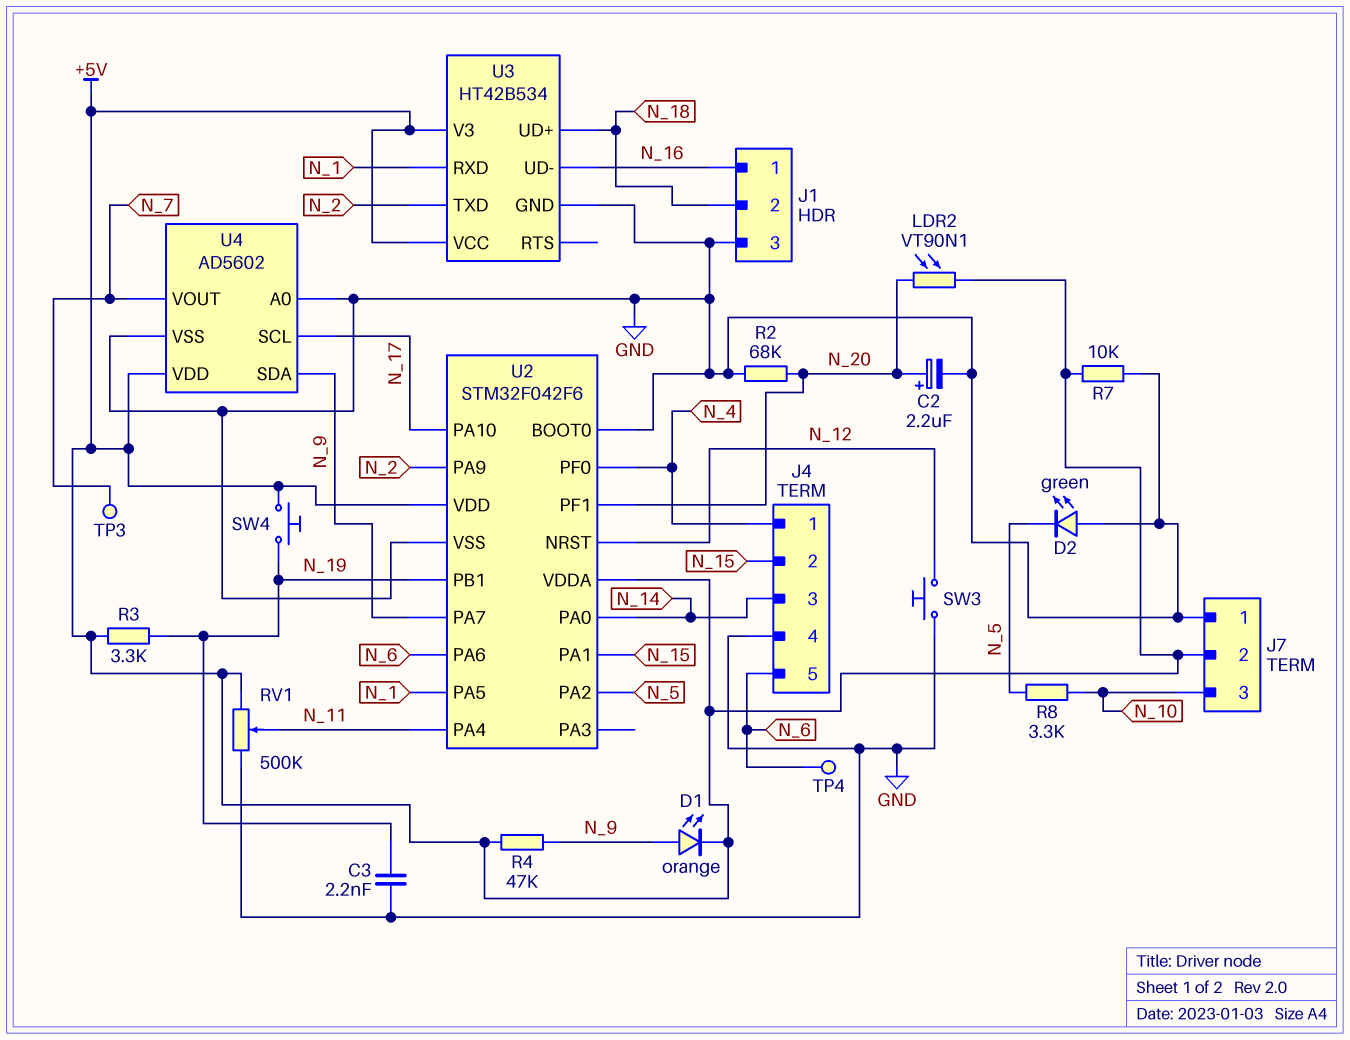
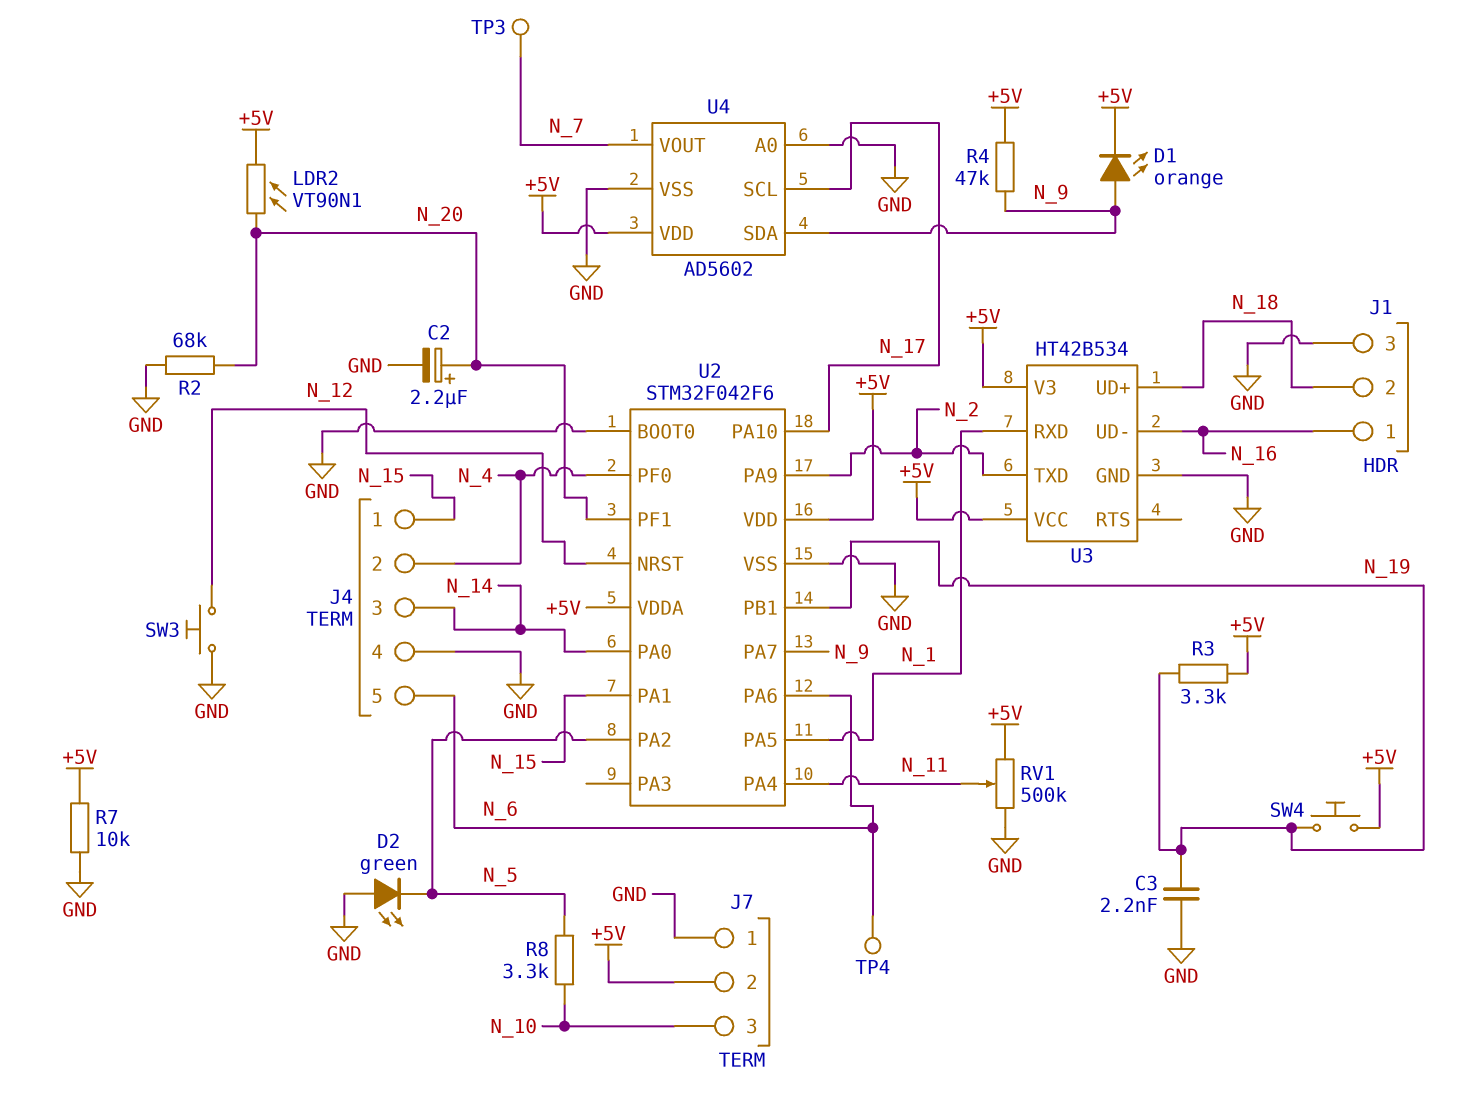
J4 pin 1: N_4 -> N_15
J4 pin 2: N_15 -> N_4

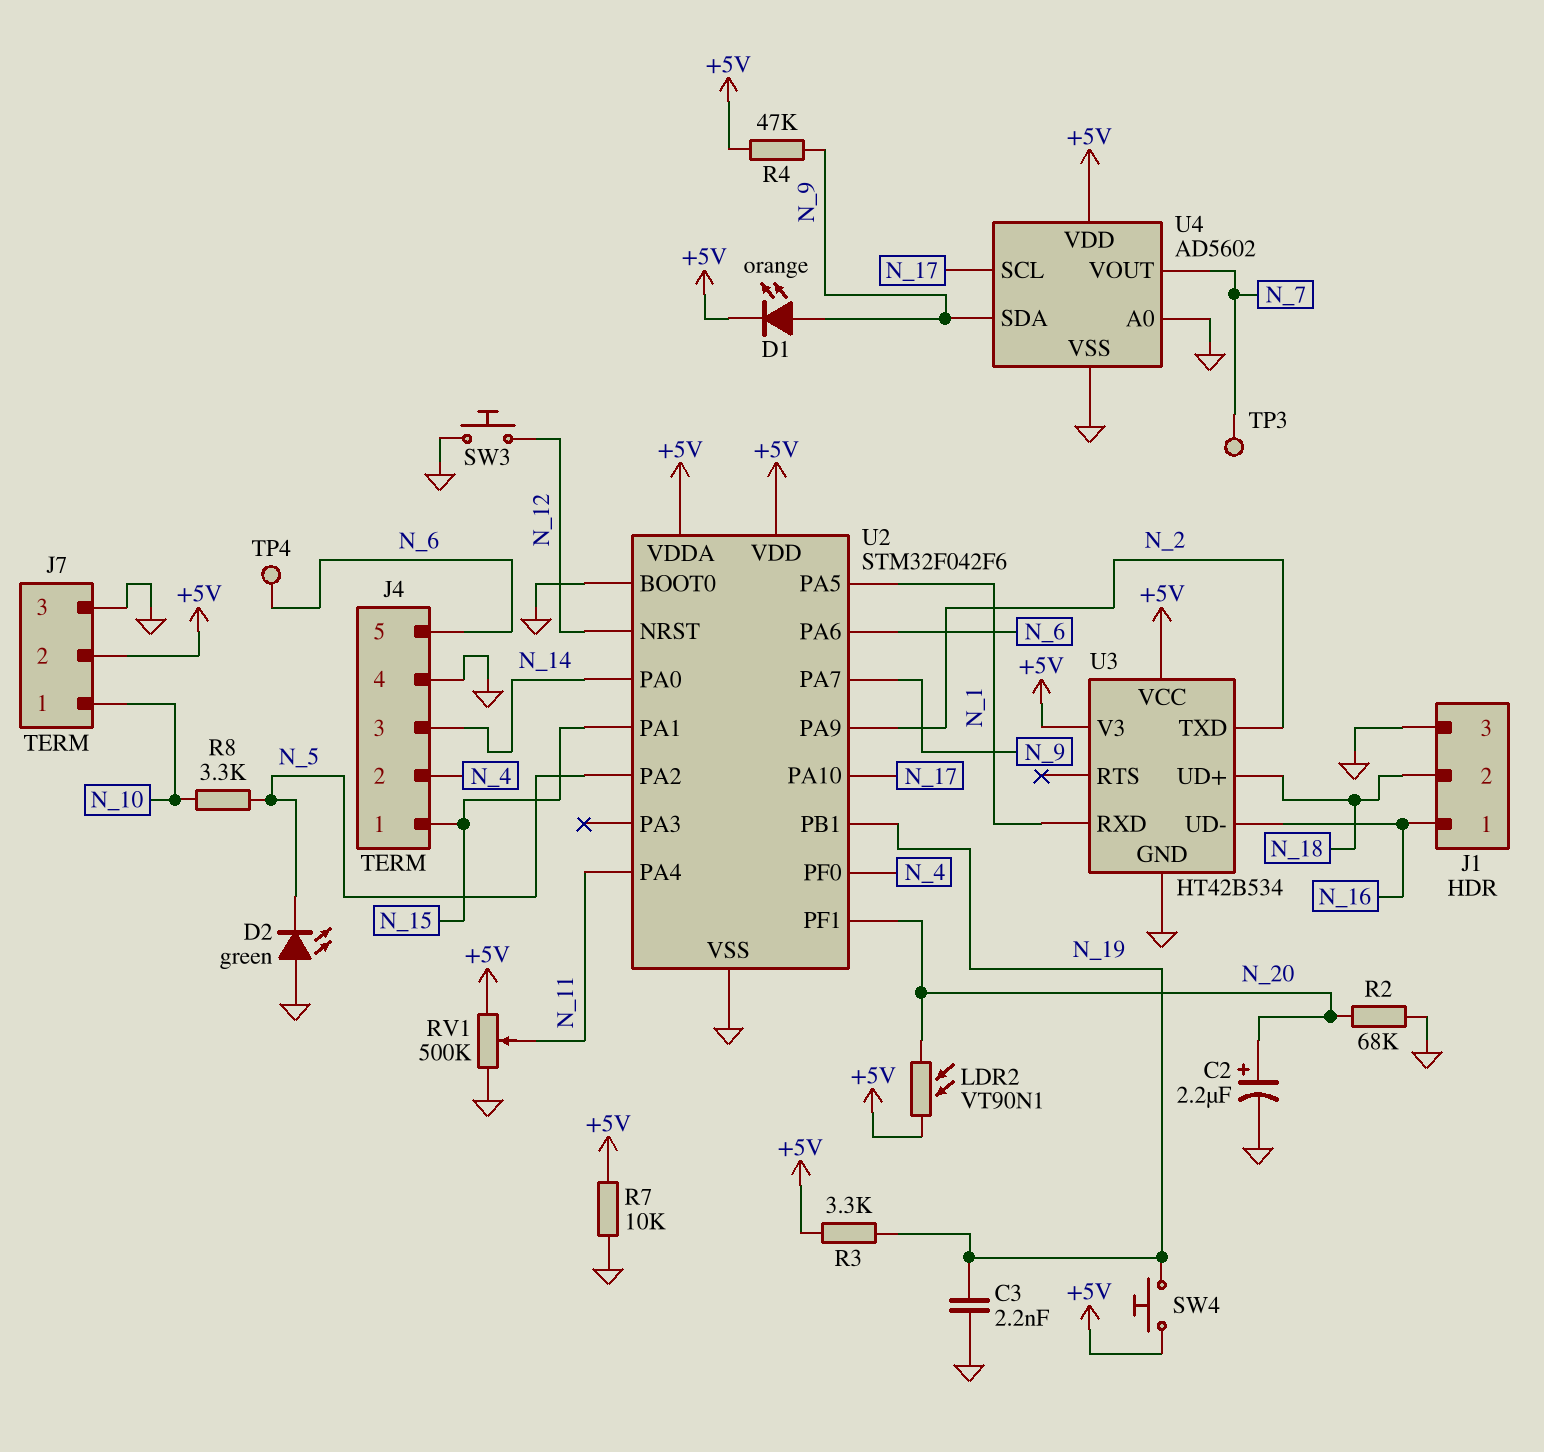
J7 pin 1: GND -> N_10
J7 pin 3: N_10 -> GND

